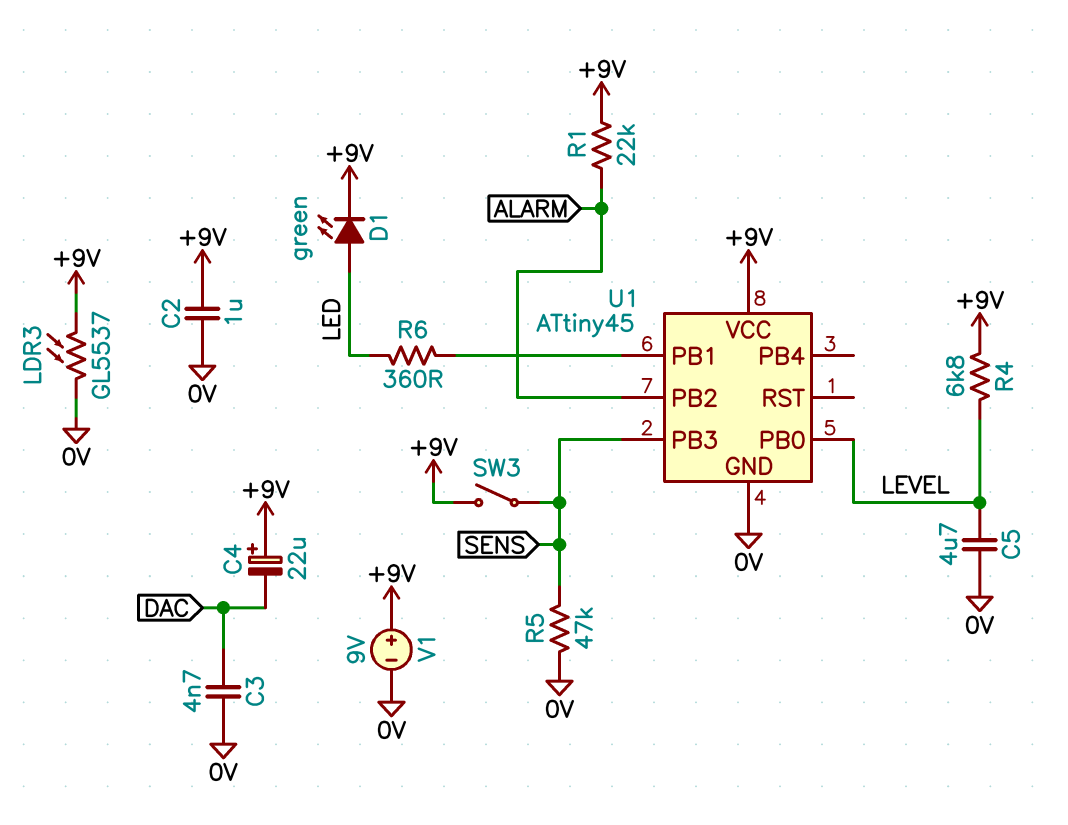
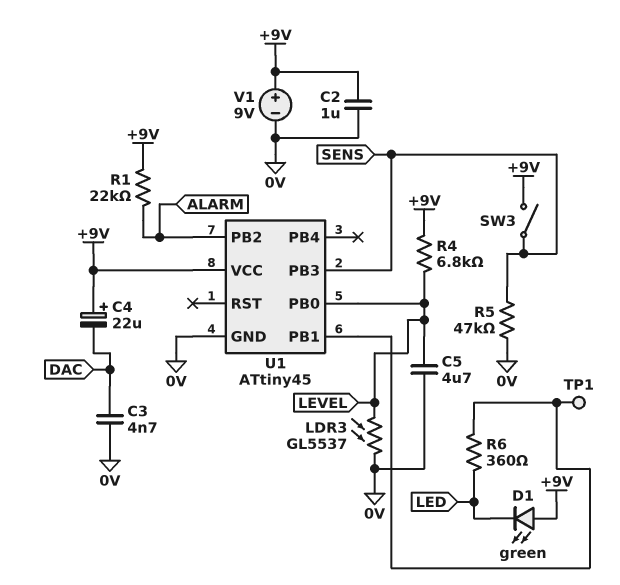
D1: LED green (A LED, K +9V) -> LED green (A +9V, K LED)
LDR3: GL5537 (+9V, 0V) -> GL5537 (0V, LEVEL)
TP1: none -> test point (U1/PB1)

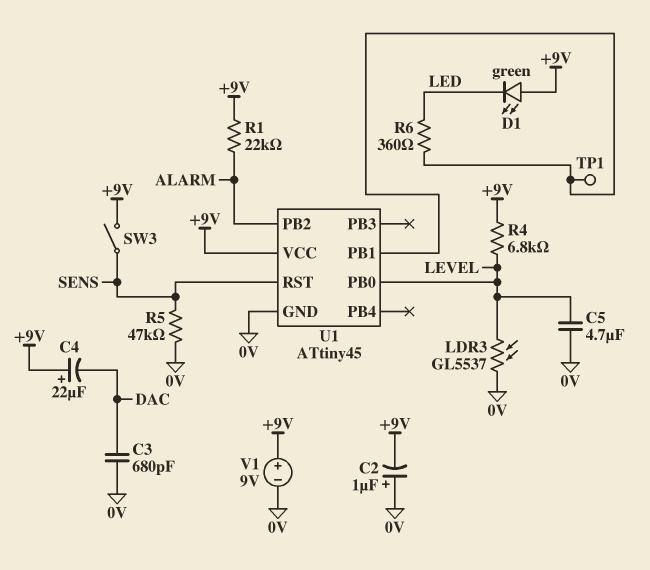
C2: 1uF (+9V, 0V) -> 1uF (plus 0V, minus +9V)
C3: 4.7nF (0V, DAC) -> 680pF (0V, DAC)
U1 pin PB3: SENS -> none
U1 pin RST: none -> SENS

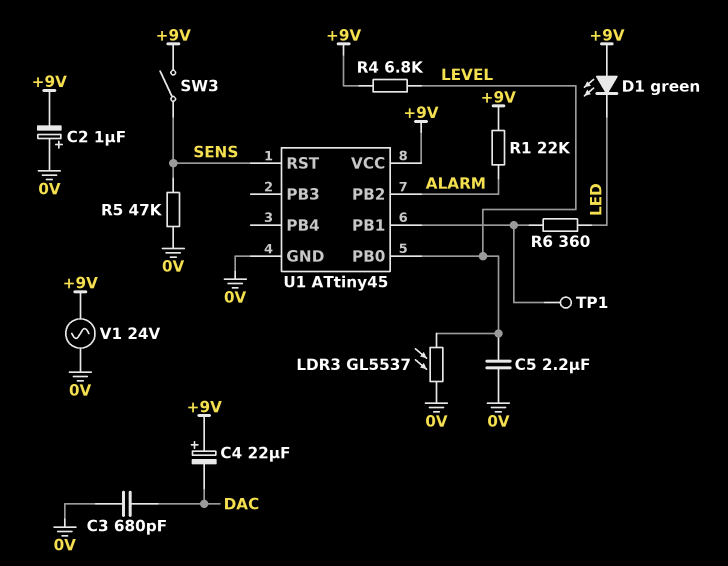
C5: 4.7uF (0V, LEVEL) -> 2.2uF (0V, LEVEL)
V1: 9V (plus +9V, minus 0V) -> AC 24V (+9V, 0V)

